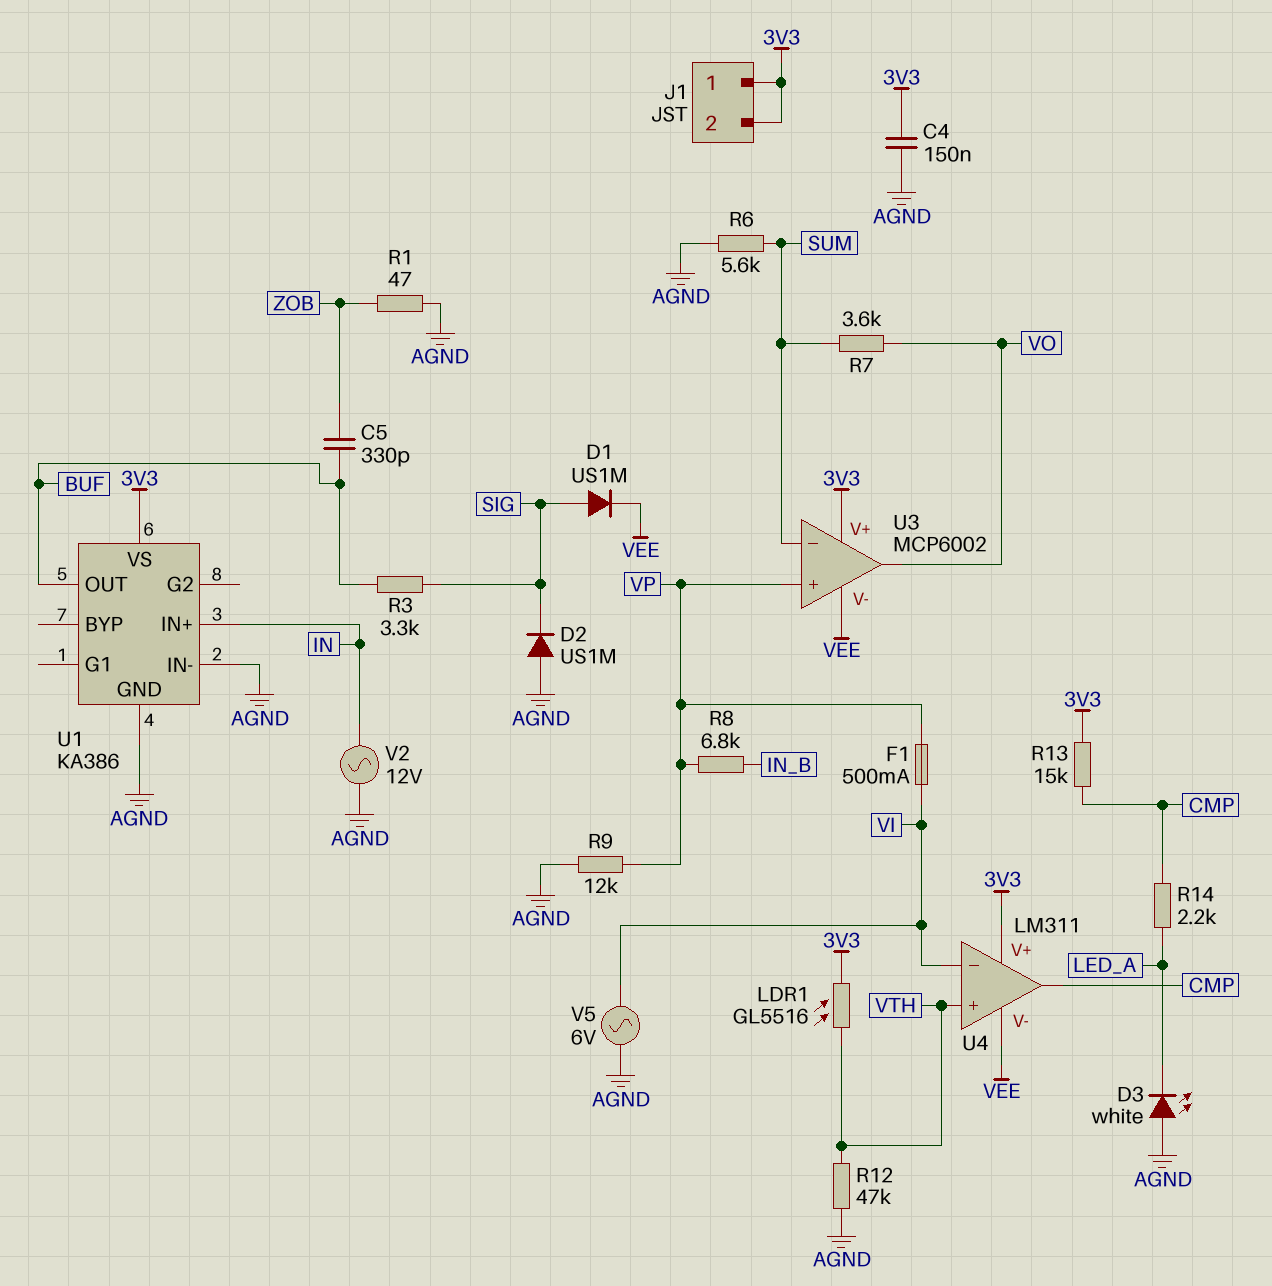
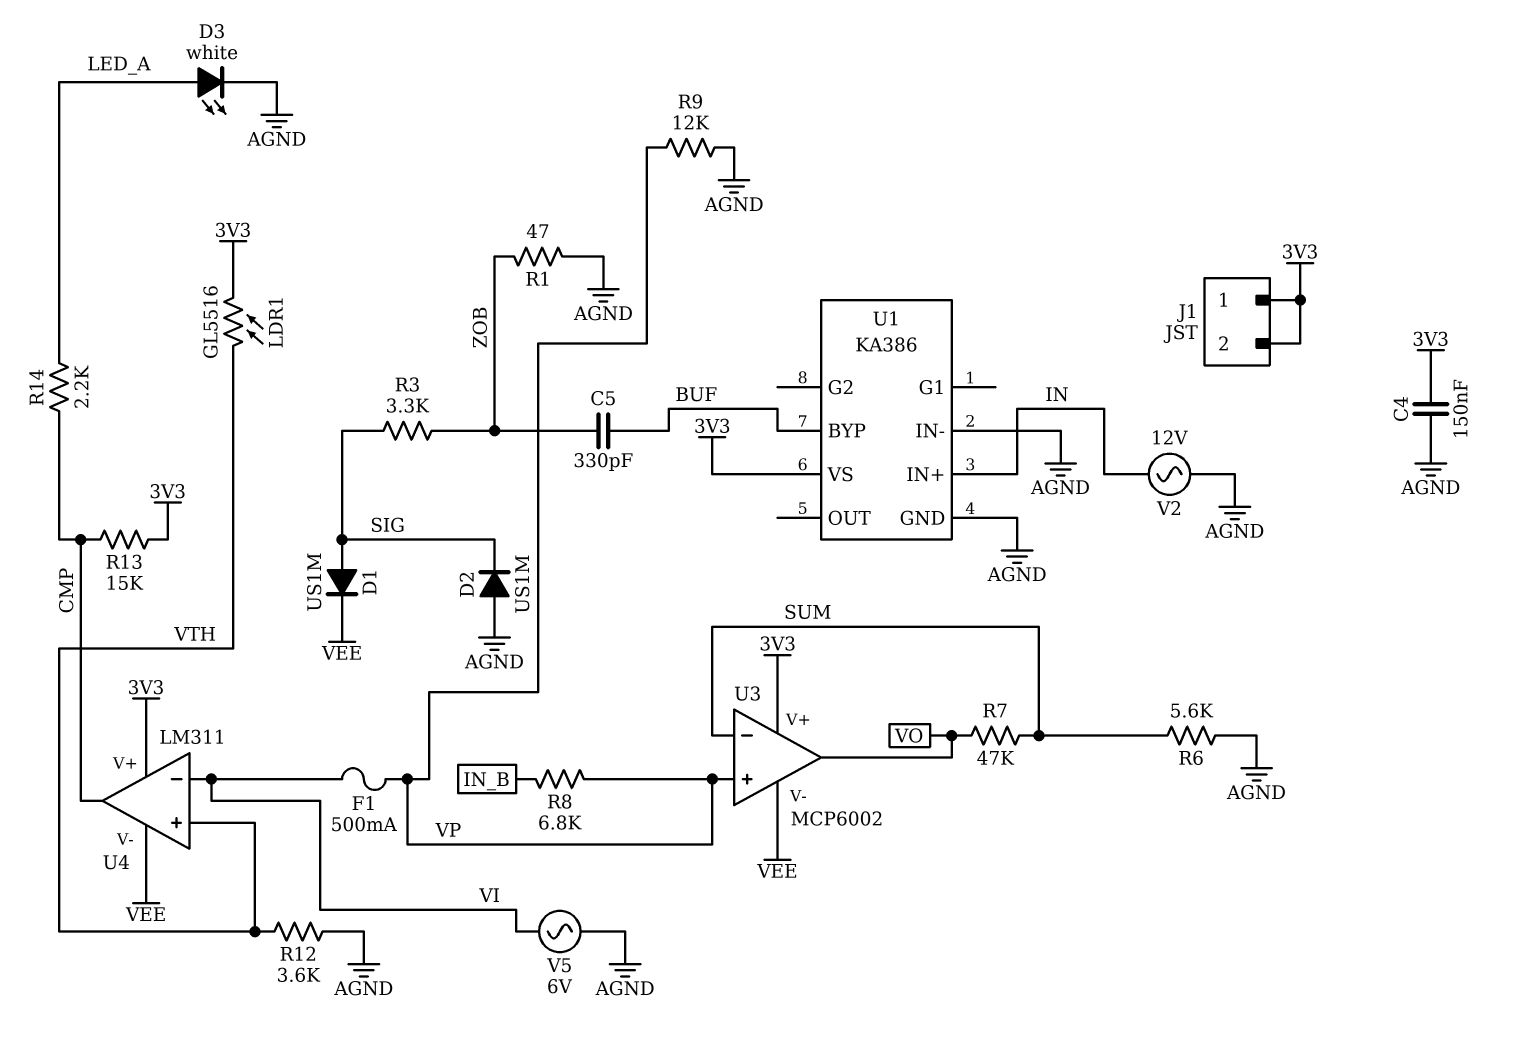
D3: LED white (A AGND, K LED_A) -> LED white (A LED_A, K AGND)
R3: 3.3k (BUF, SIG) -> 3.3k (SIG, ZOB)
R7: 3.6k (SUM, VO) -> 47k (SUM, VO)
R12: 47k (AGND, VTH) -> 3.6k (AGND, VTH)
U1 pin BYP: none -> BUF
U1 pin OUT: BUF -> none

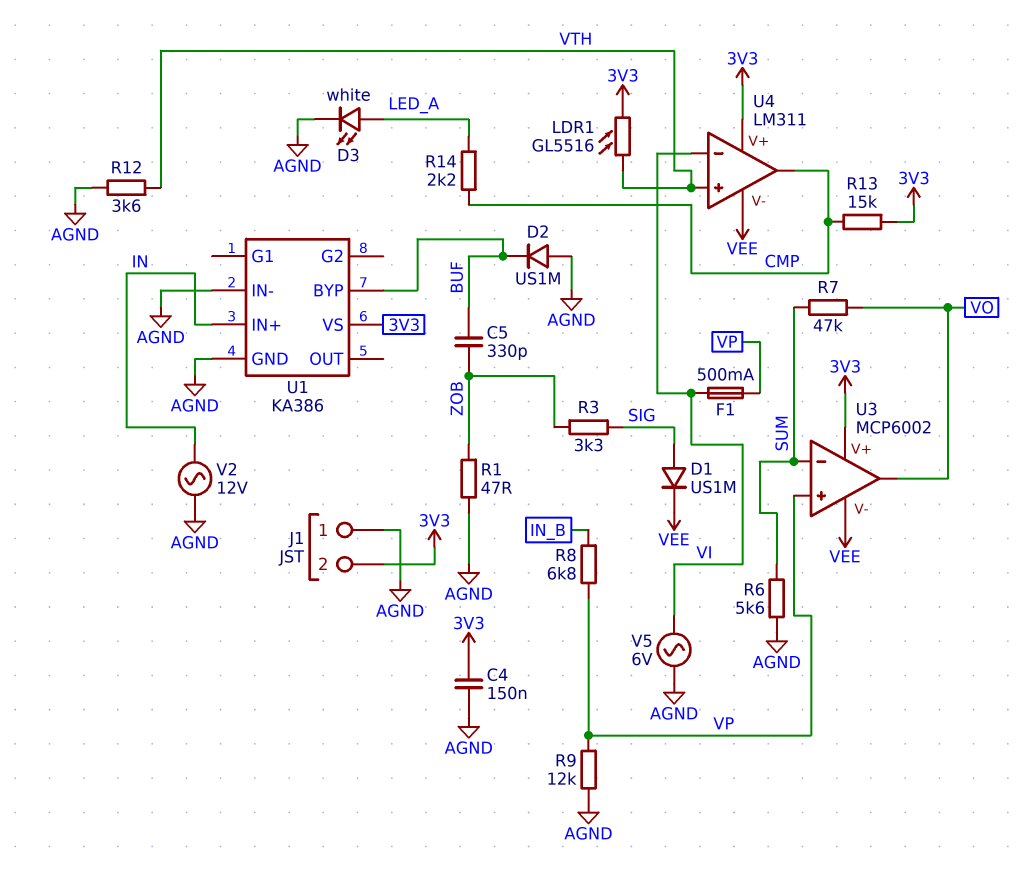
D2: diode US1M (A AGND, K SIG) -> diode US1M (A AGND, K BUF)
J1 pin 1: 3V3 -> AGND

